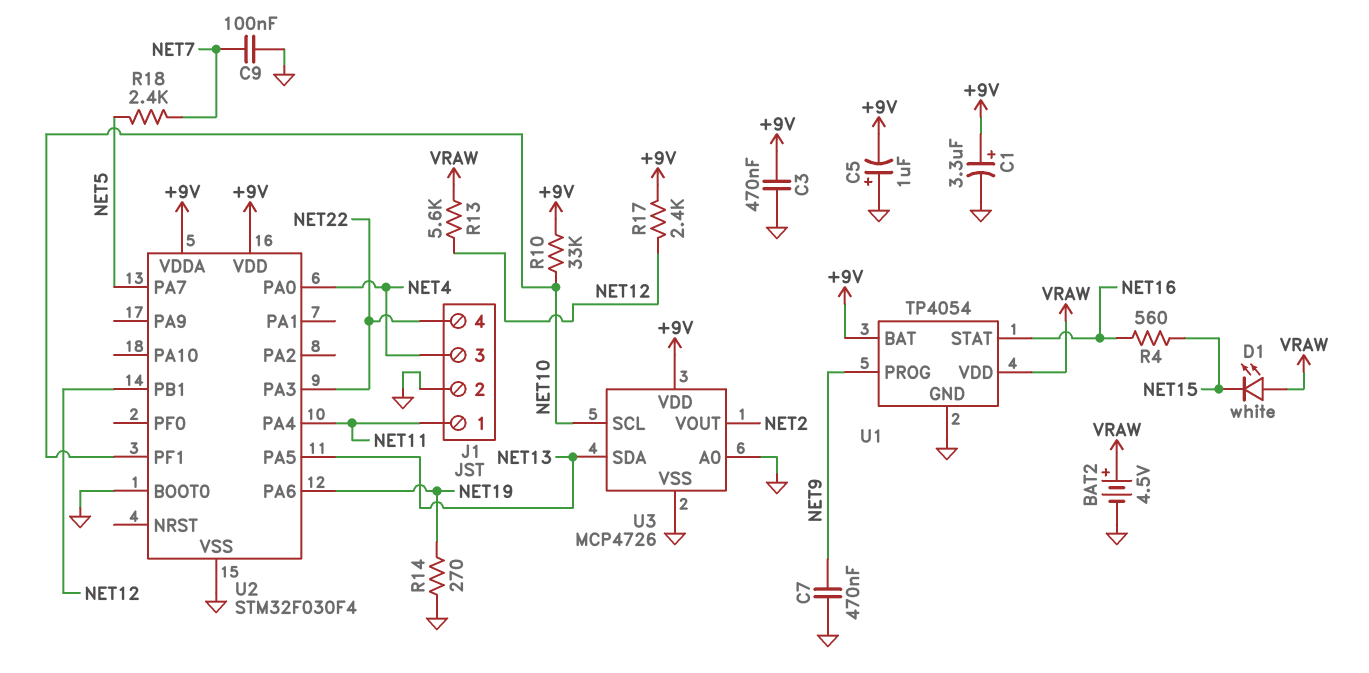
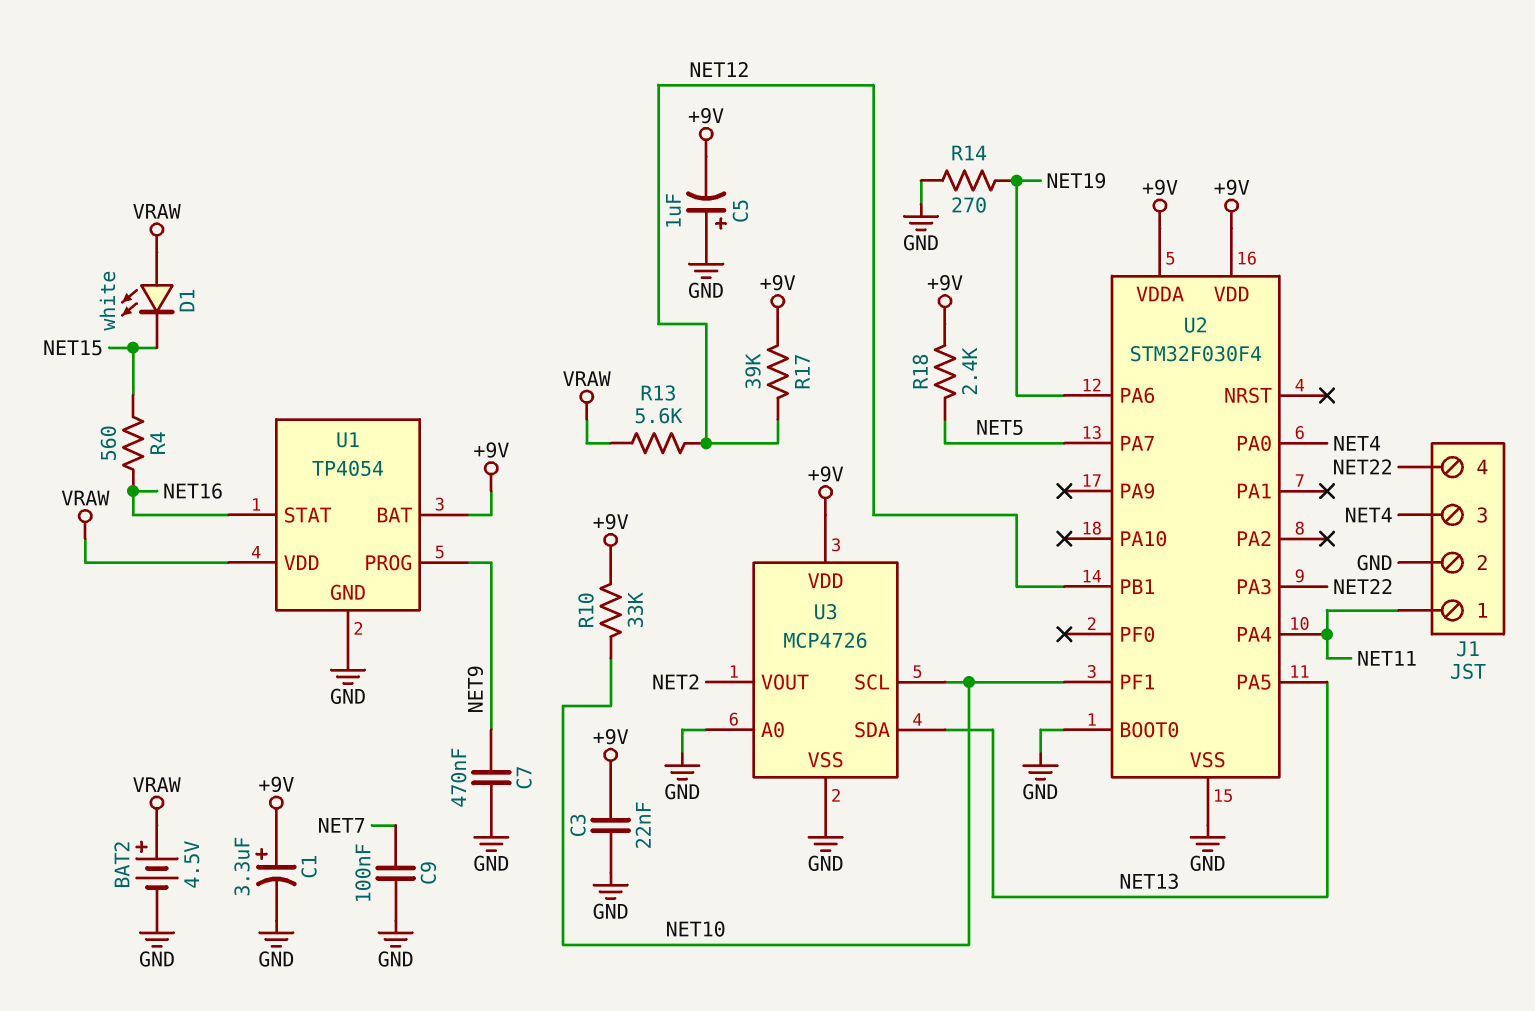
C3: 470nF (+9V, GND) -> 22nF (+9V, GND)
R17: 2.4k (+9V, NET12) -> 39k (+9V, NET12)
R18: 2.4k (NET5, NET7) -> 2.4k (+9V, NET5)

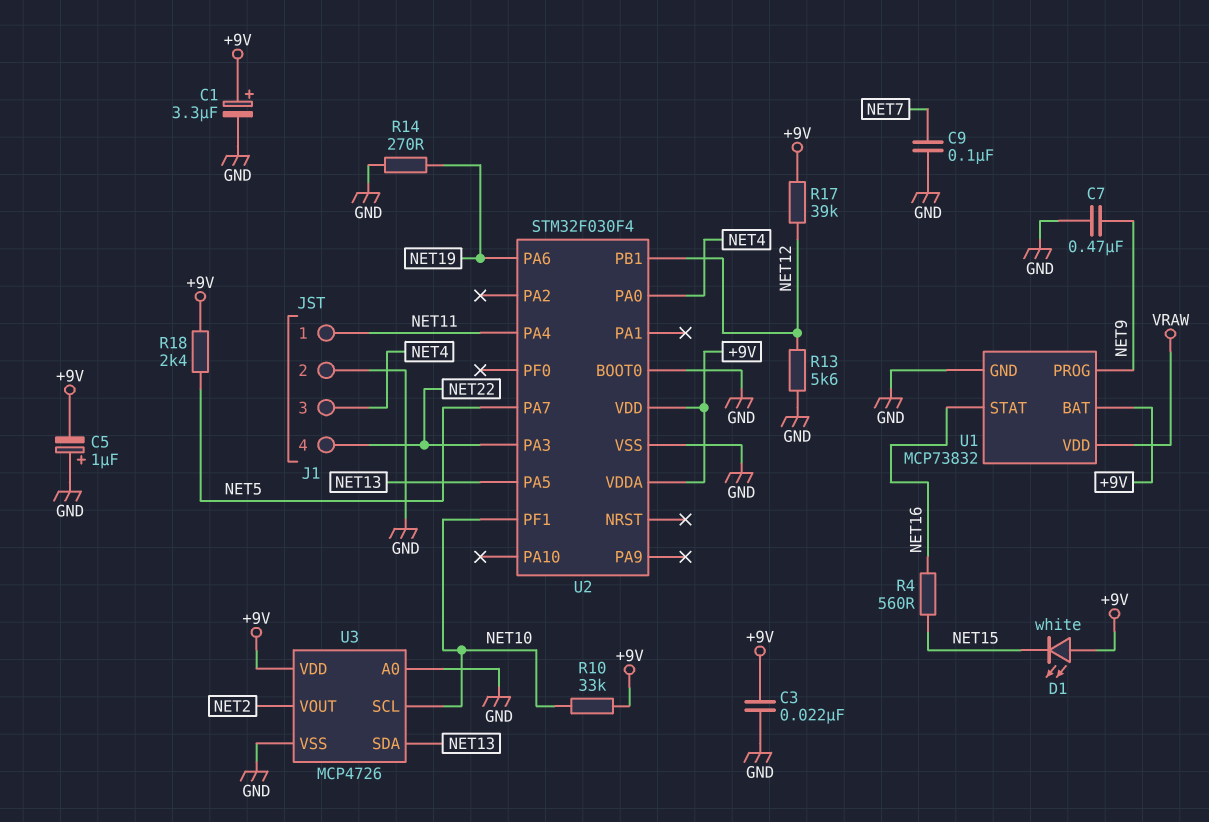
BAT2: 4.5V (plus VRAW, minus GND) -> none
D1: LED white (A VRAW, K NET15) -> LED white (A +9V, K NET15)
R13: 5.6k (NET12, VRAW) -> 5.6k (GND, NET12)
U1: TP4054 -> MCP73832

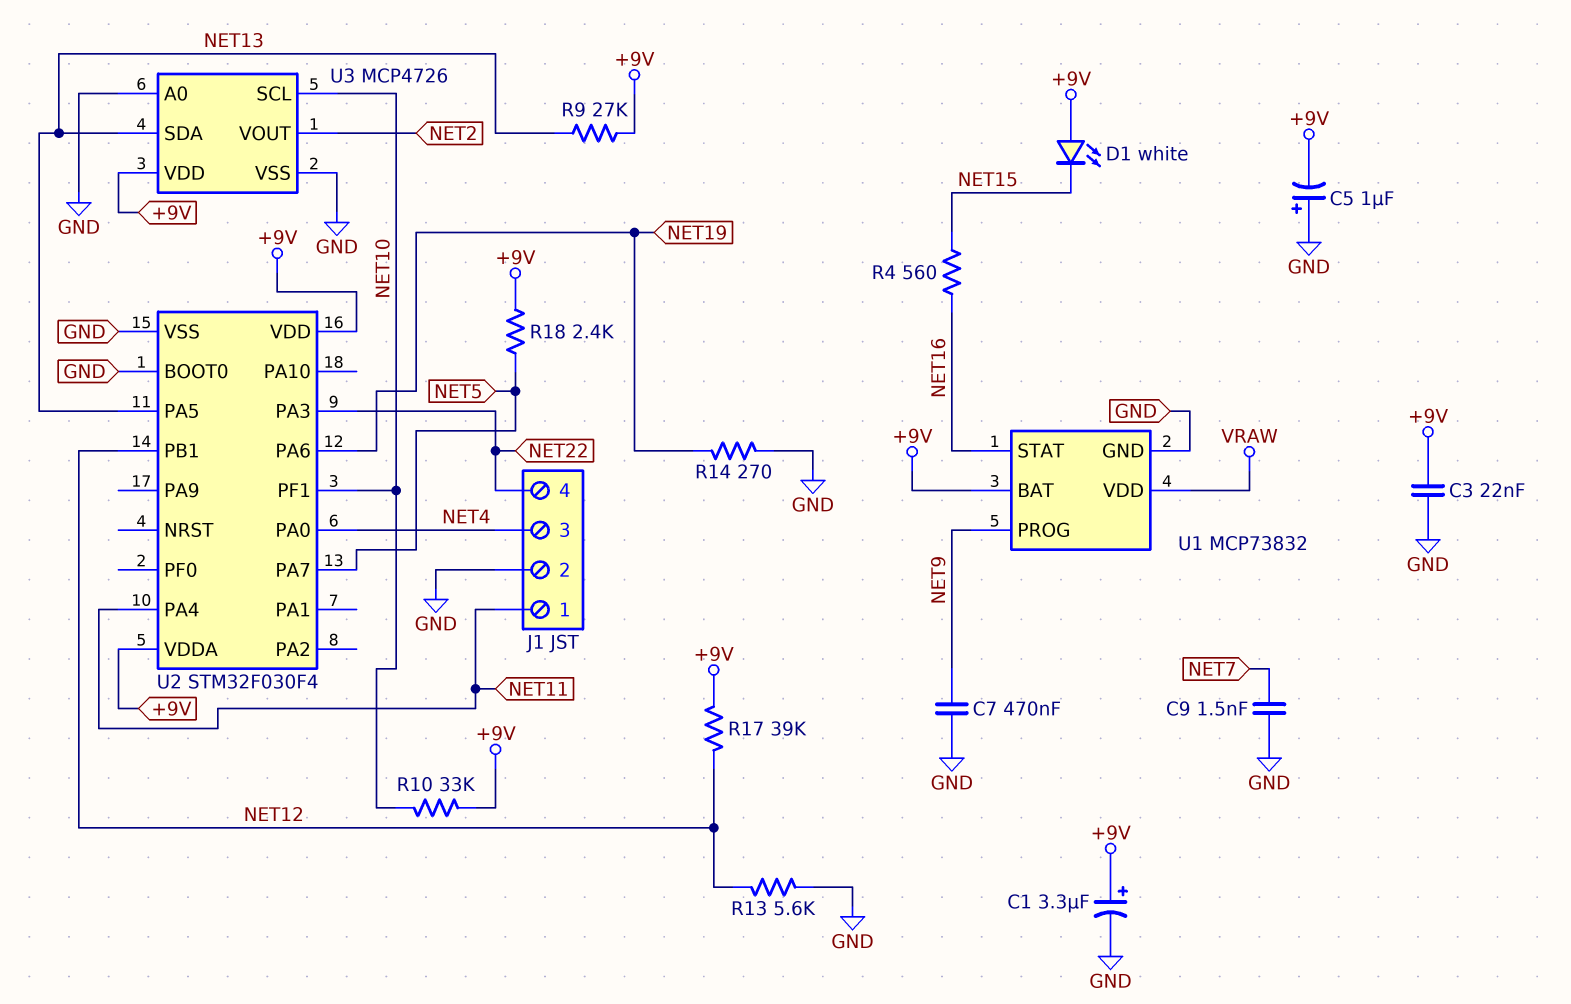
C9: 100nF (GND, NET7) -> 1.5nF (GND, NET7)
R9: none -> 27k (+9V, NET13)

